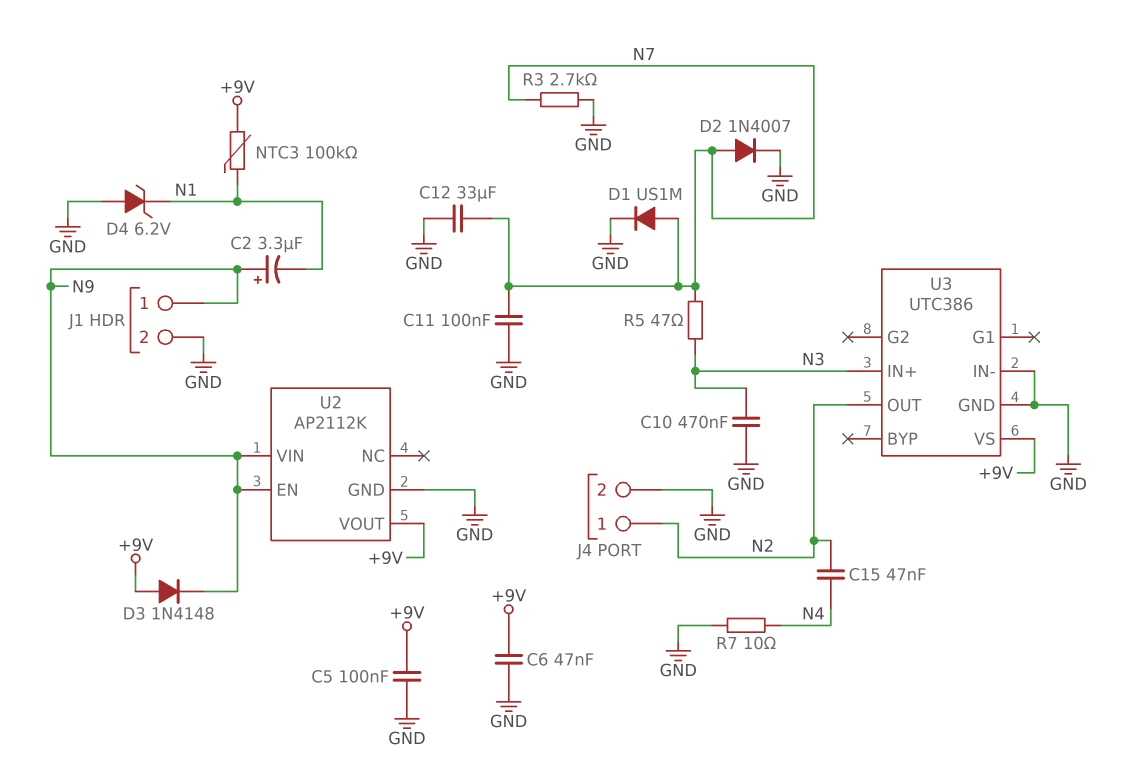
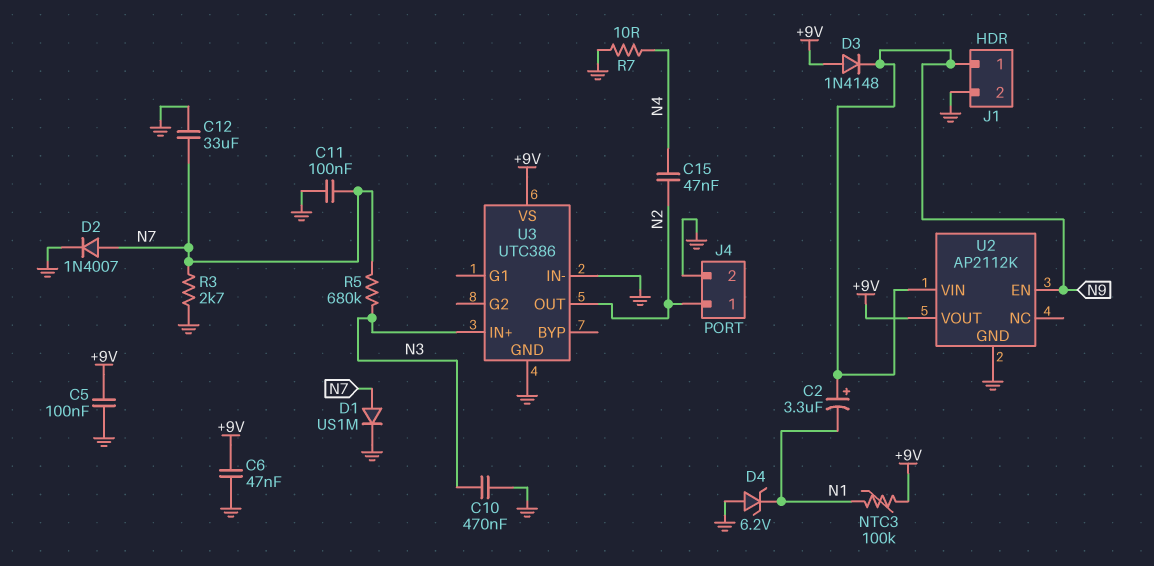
R5: 47 (N3, N7) -> 680k (N3, N7)

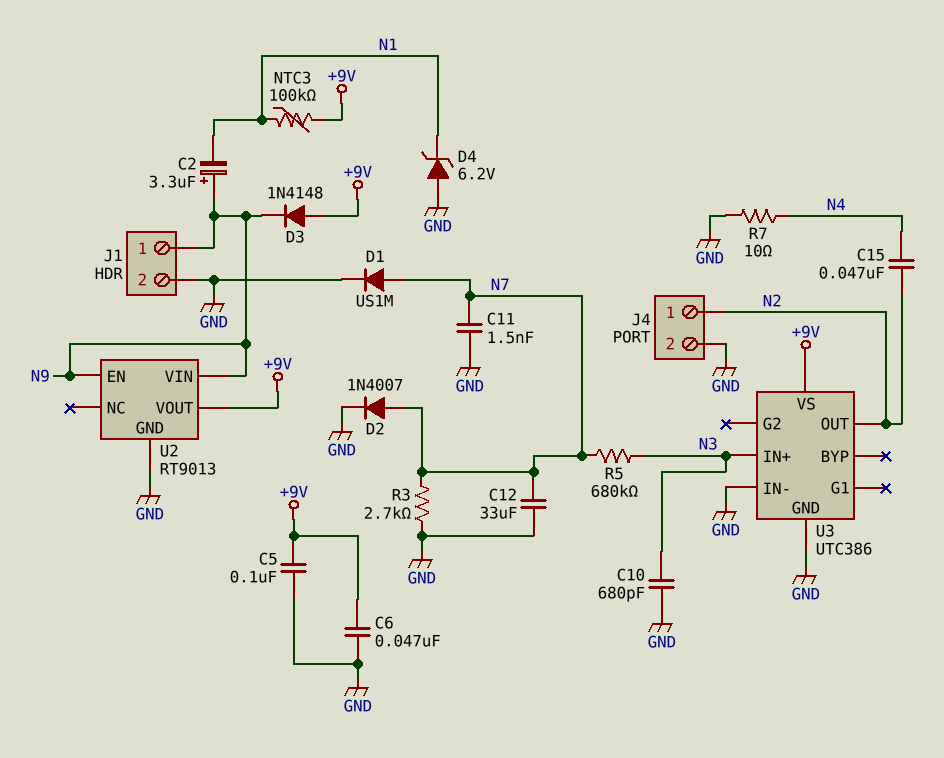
C10: 470nF (GND, N3) -> 680pF (GND, N3)
C11: 100nF (GND, N7) -> 1.5nF (GND, N7)
U2: AP2112K -> RT9013

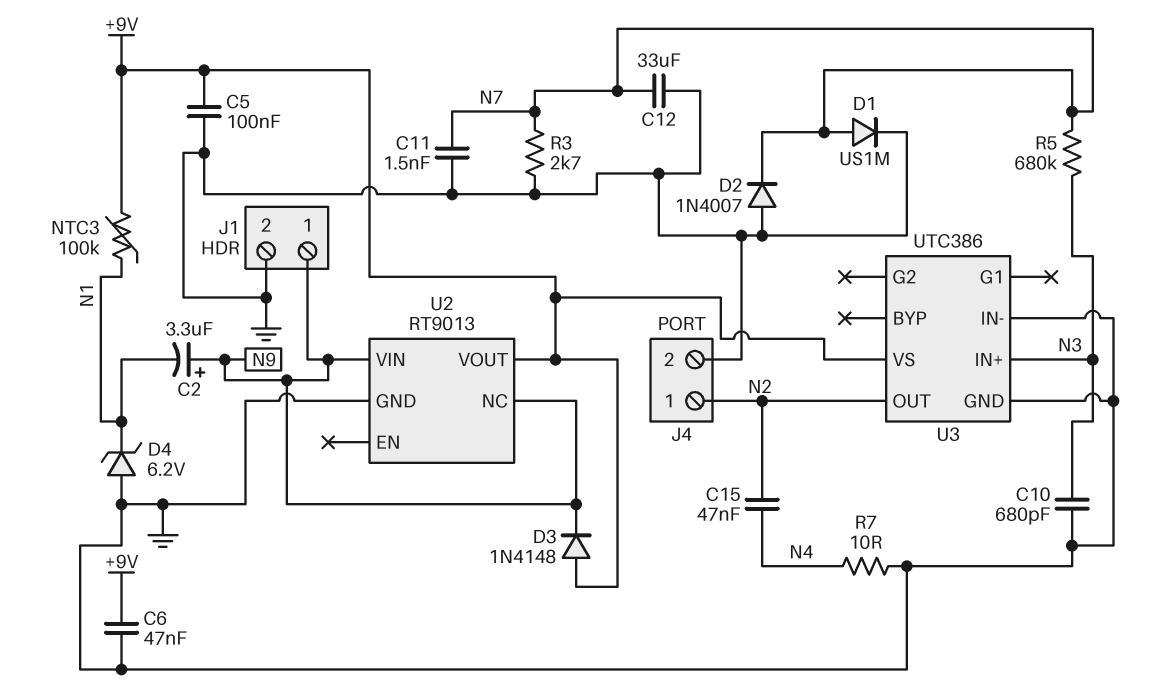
D2: diode 1N4007 (A N7, K GND) -> diode 1N4007 (A GND, K N7)
U2 pin EN: N9 -> none
U2 pin NC: none -> N9

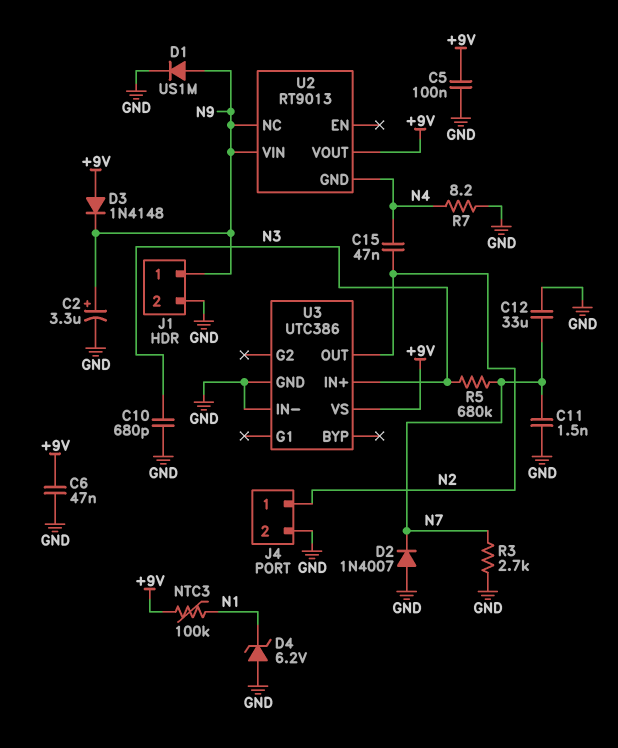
C2: 3.3uF (plus N9, minus N1) -> 3.3uF (plus N9, minus GND)
D1: diode US1M (A N7, K GND) -> diode US1M (A N9, K GND)
R7: 10 (GND, N4) -> 8.2 (GND, N4)
U2 pin GND: GND -> N4

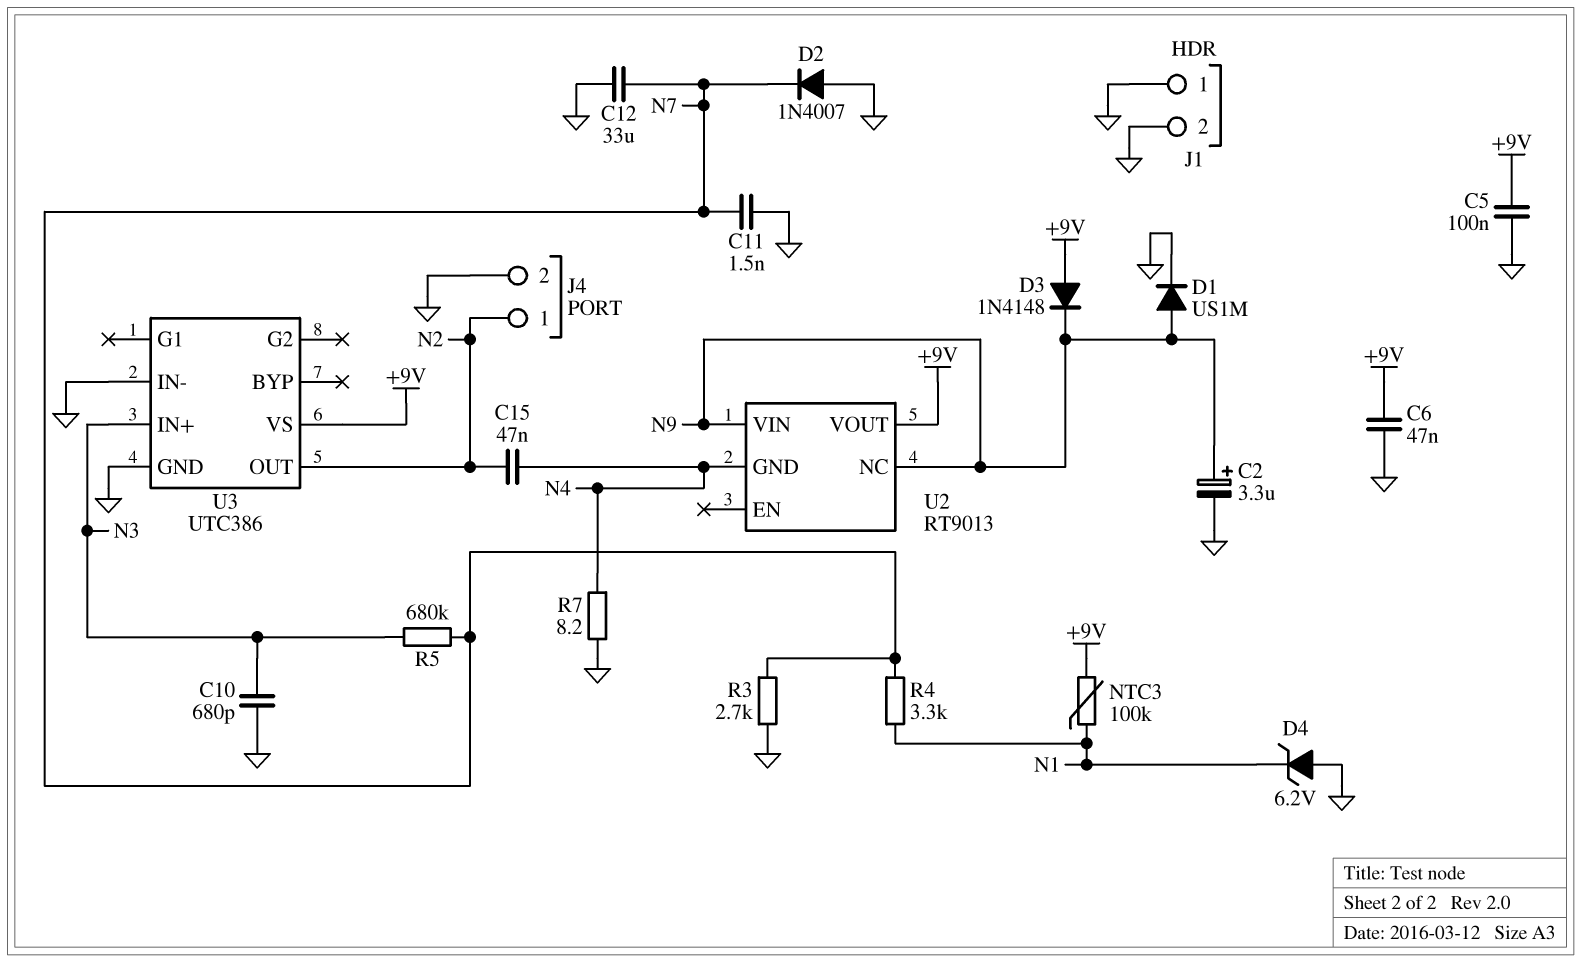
J1 pin 1: N9 -> GND
R4: none -> 3.3k (N1, N7)

